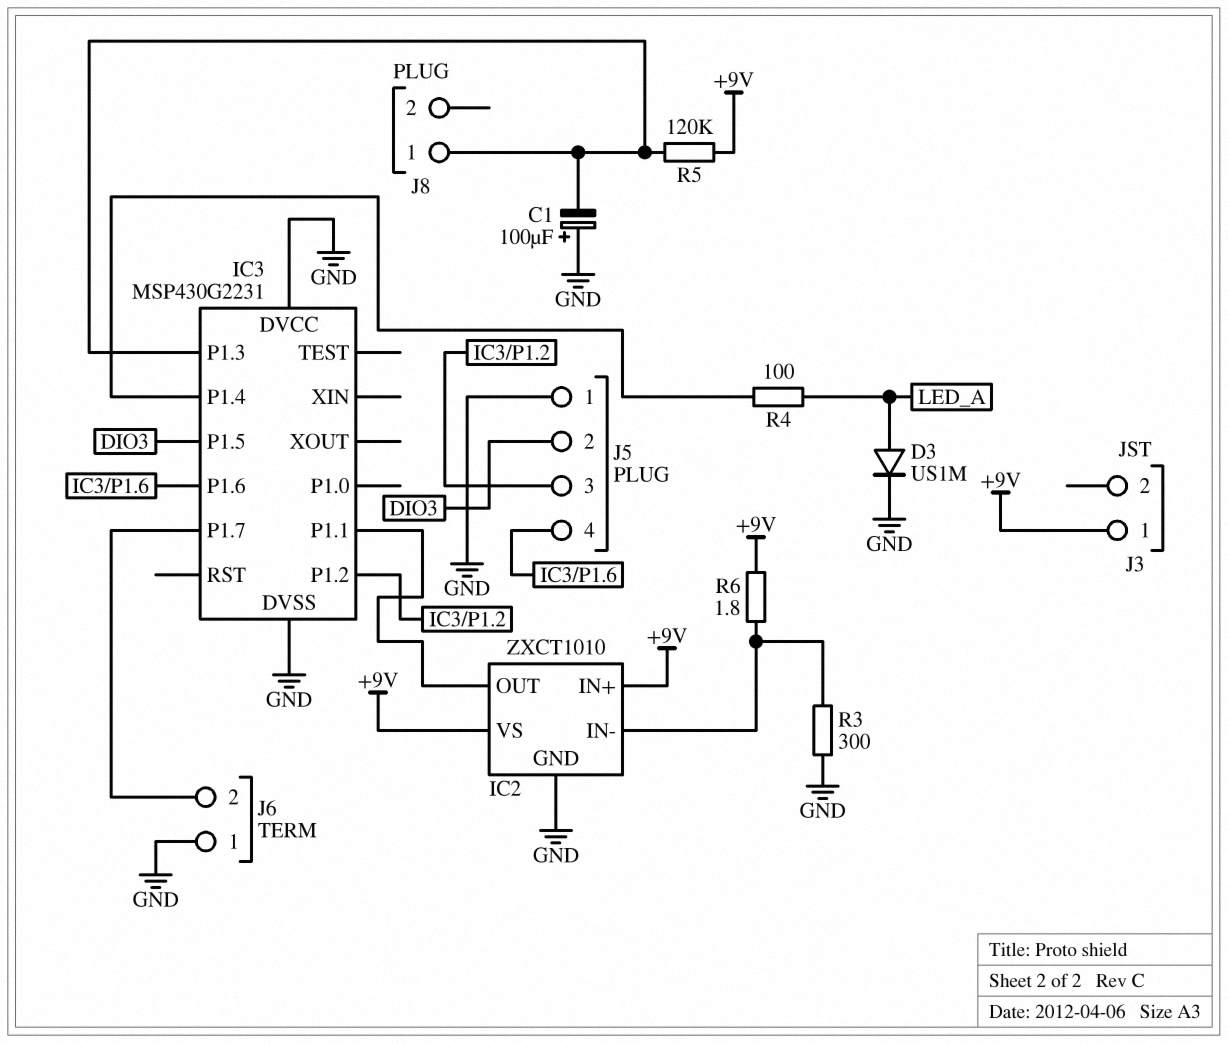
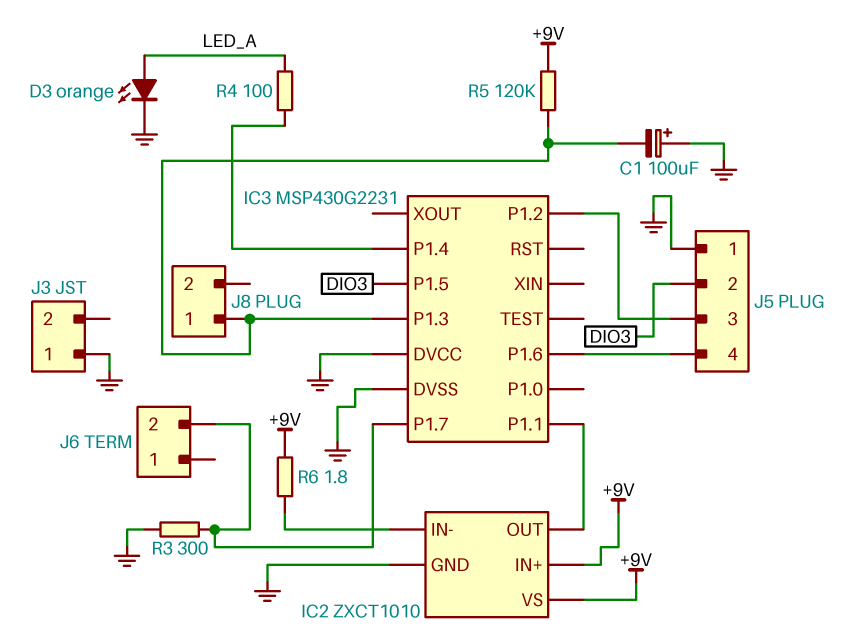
D3: diode US1M (A LED_A, K GND) -> LED orange (A LED_A, K GND)
J3 pin 1: +9V -> GND
J6 pin 1: GND -> none
R3: 300 (GND, IC2/IN-) -> 300 (GND, IC3/P1.7)

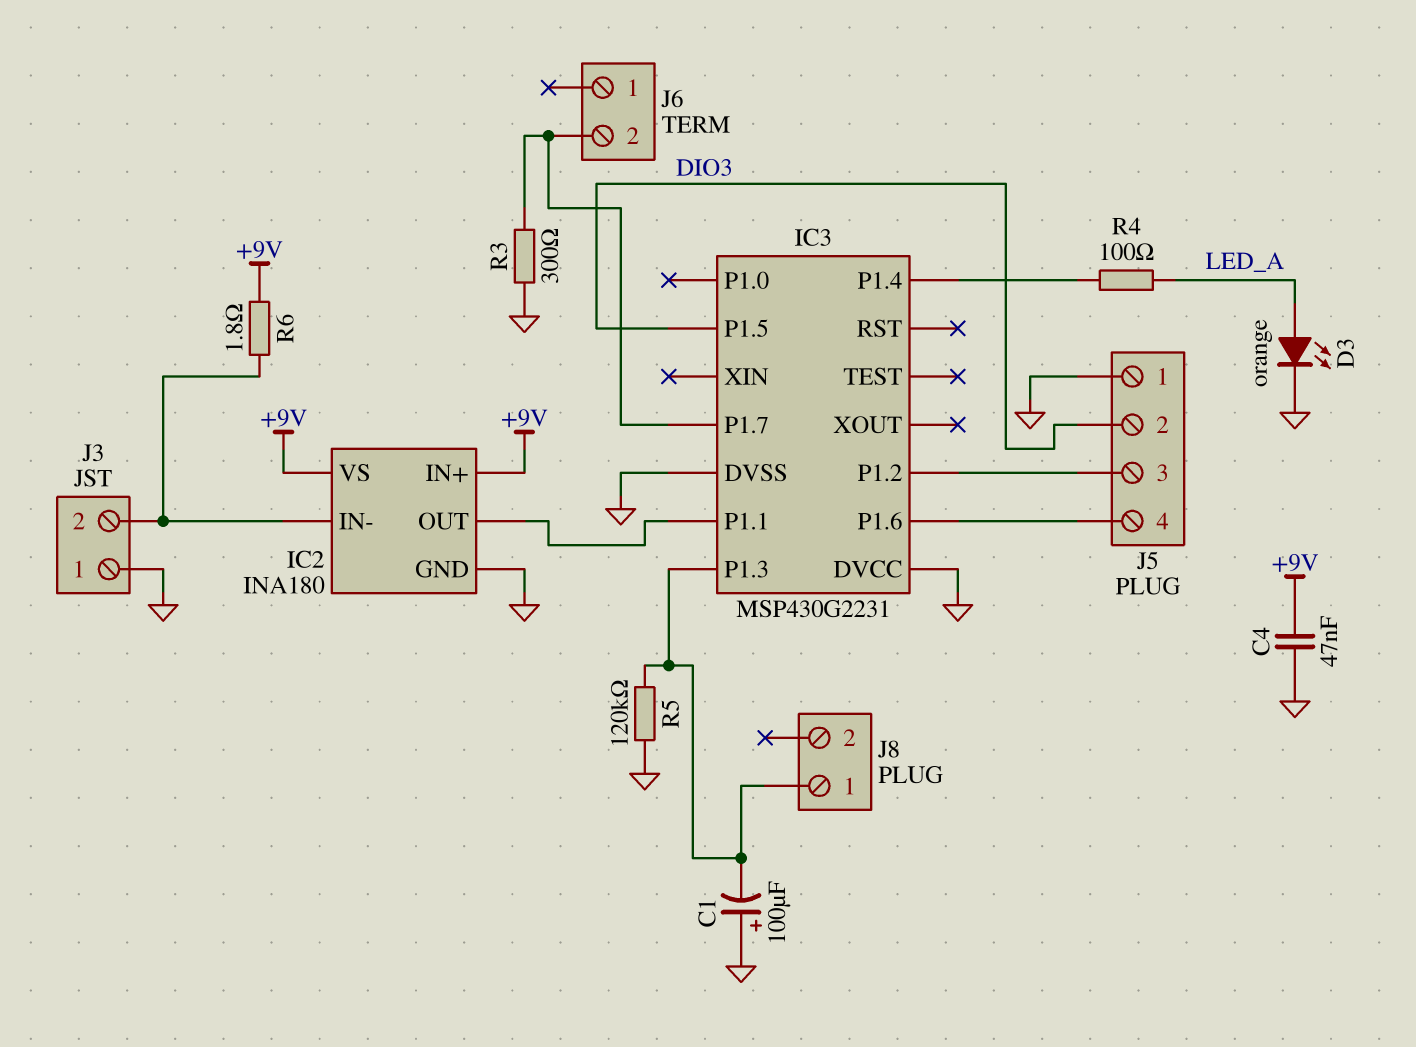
C4: none -> 47nF (+9V, GND)
IC2: ZXCT1010 -> INA180
J3 pin 2: none -> IC2/IN-
R5: 120k (+9V, IC3/P1.3) -> 120k (GND, IC3/P1.3)

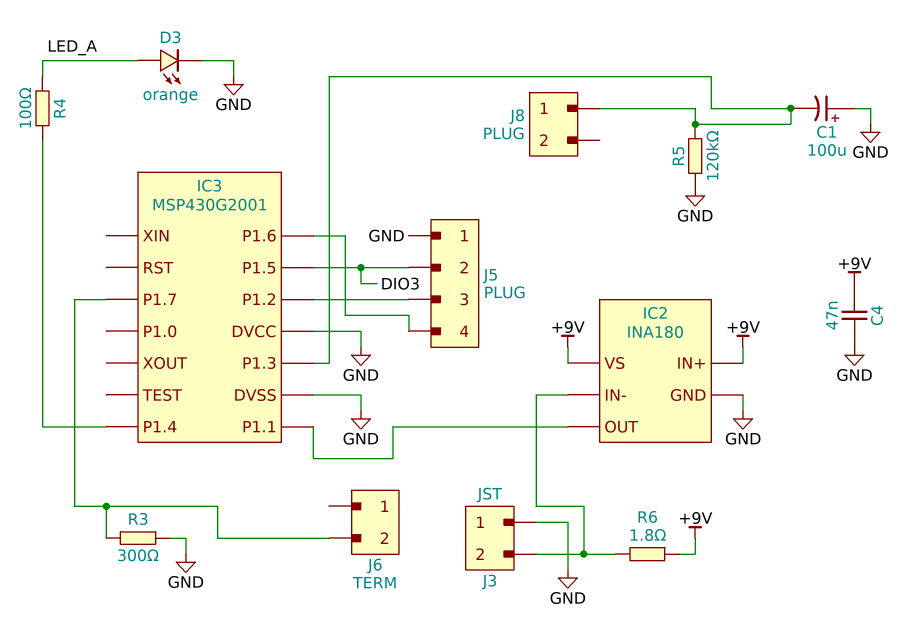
IC3: MSP430G2231 -> MSP430G2001

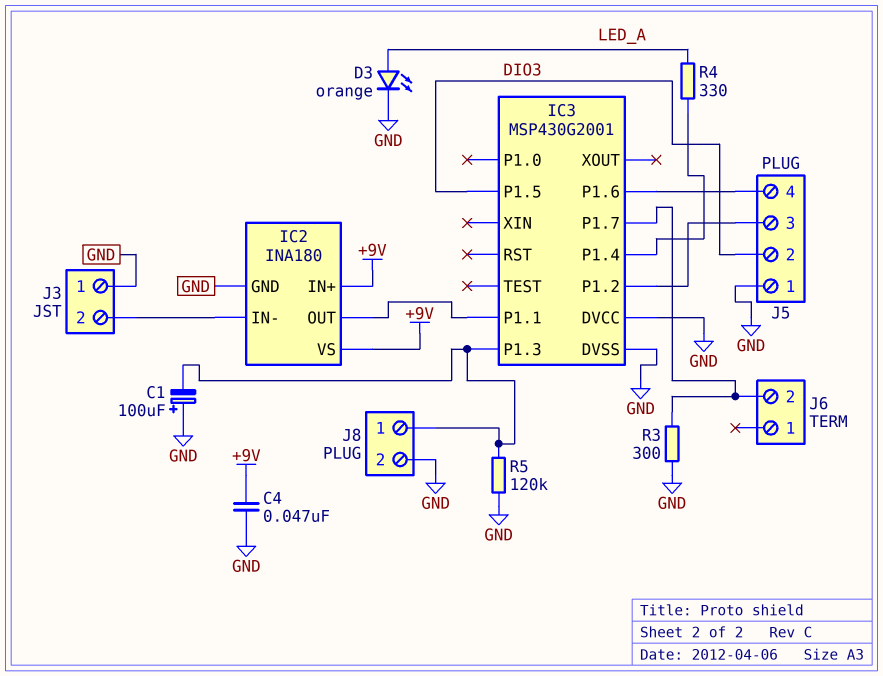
J8 pin 2: none -> GND
R4: 100 (IC3/P1.4, LED_A) -> 330 (IC3/P1.4, LED_A)
R6: 1.8 (+9V, IC2/IN-) -> none

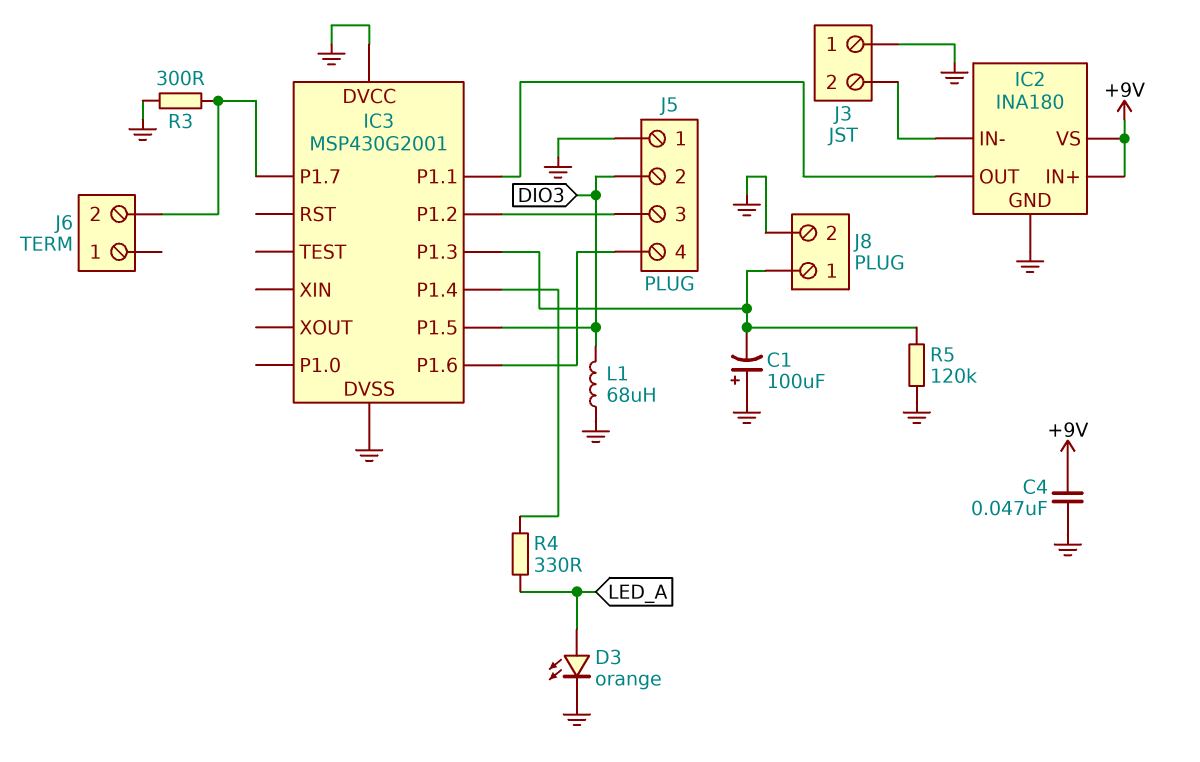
L1: none -> 68uH (DIO3, GND)

